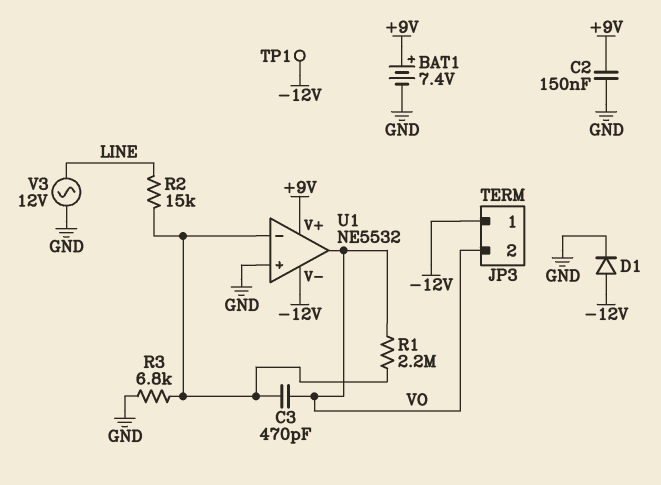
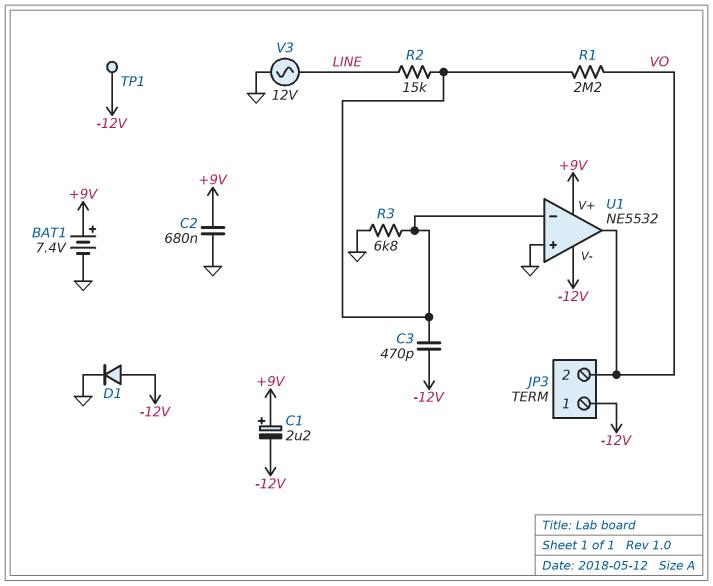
C1: none -> 2.2uF (plus +9V, minus -12V)
C2: 150nF (+9V, GND) -> 680nF (+9V, GND)
C3: 470pF (U1/in-, VO) -> 470pF (-12V, U1/in-)

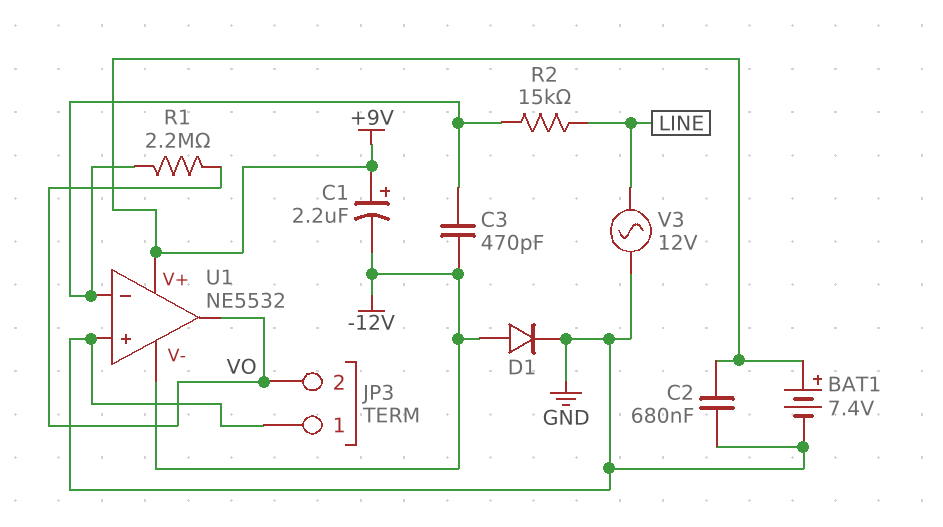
JP3 pin 1: -12V -> GND
R3: 6.8k (GND, U1/in-) -> none
TP1: test point (-12V) -> none

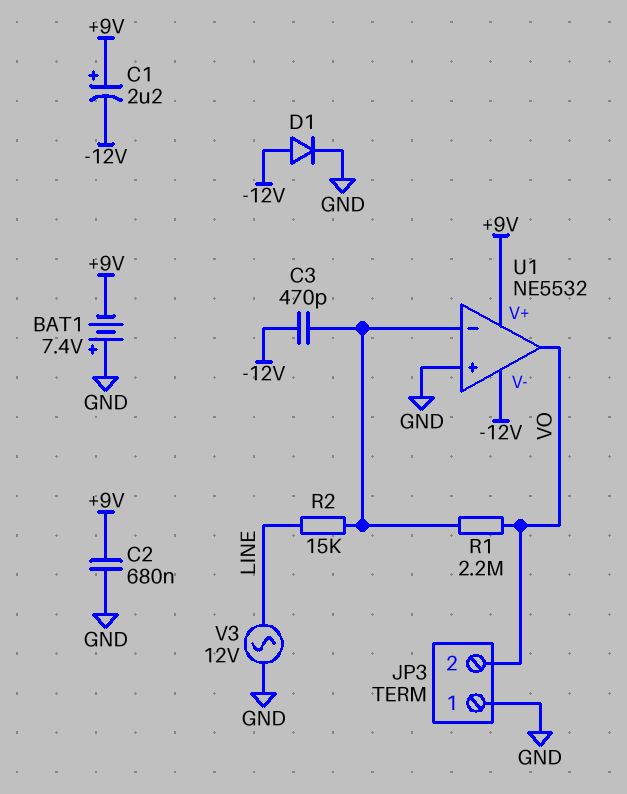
BAT1: 7.4V (plus +9V, minus GND) -> 7.4V (plus GND, minus +9V)

